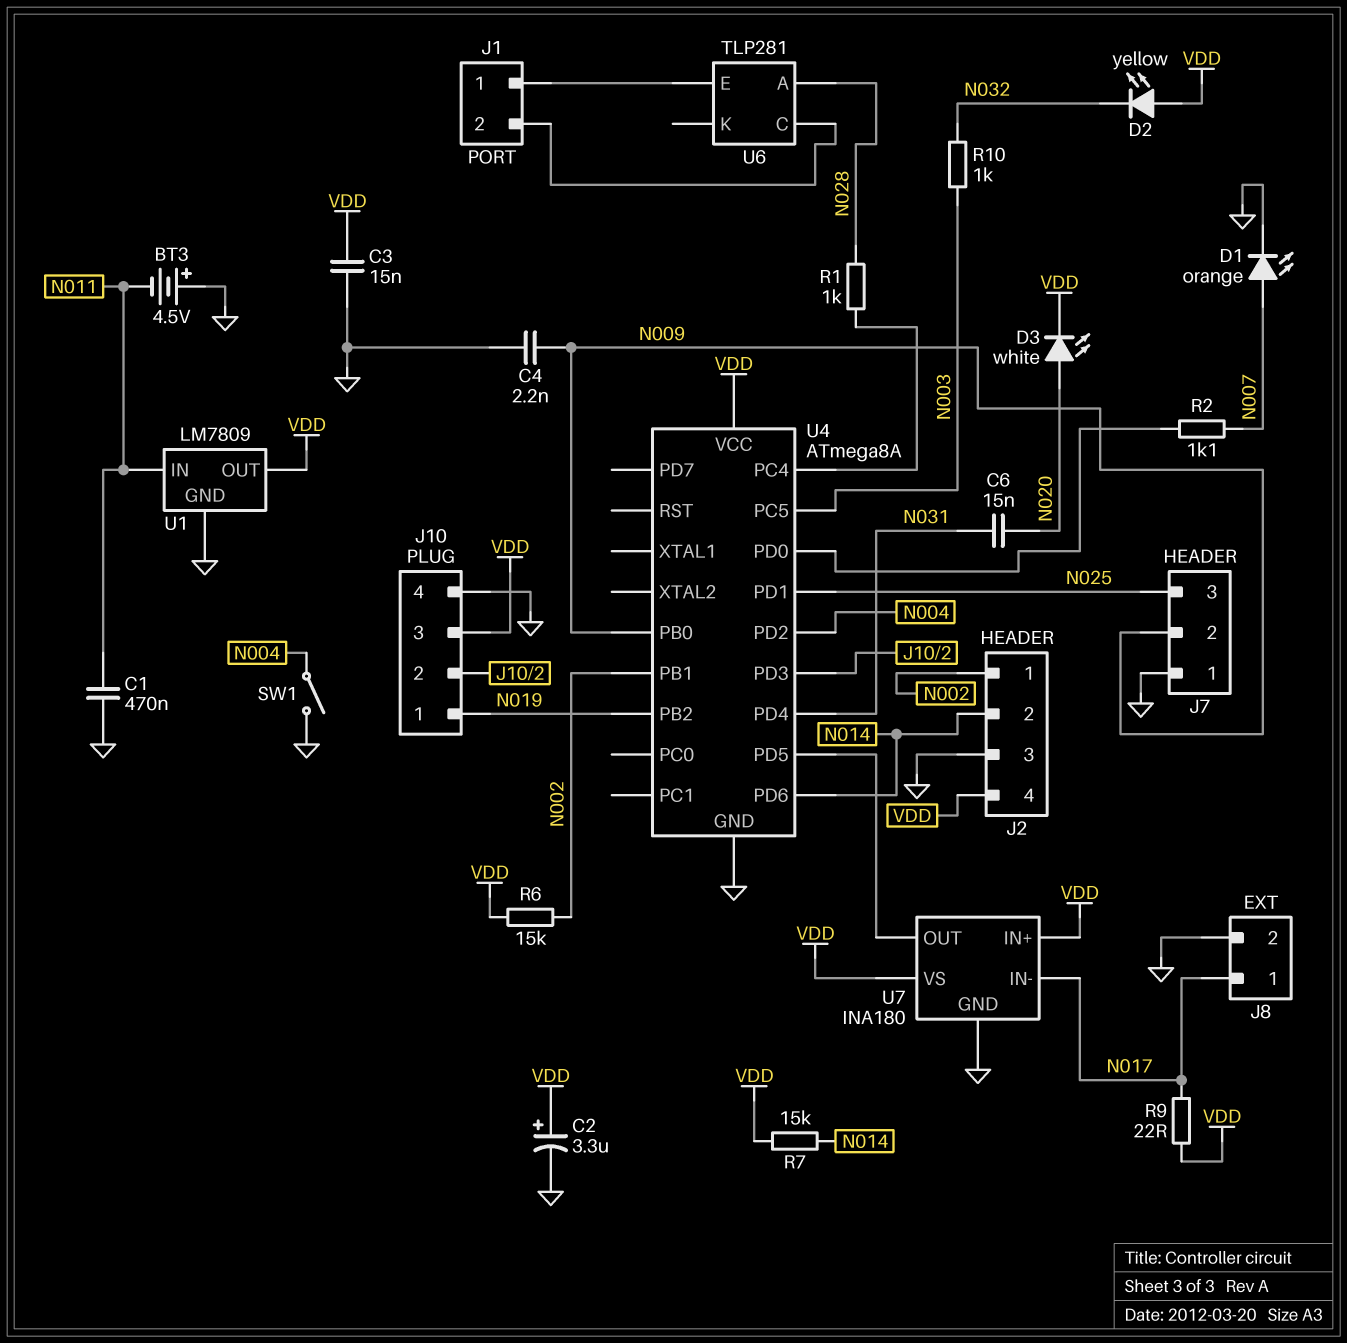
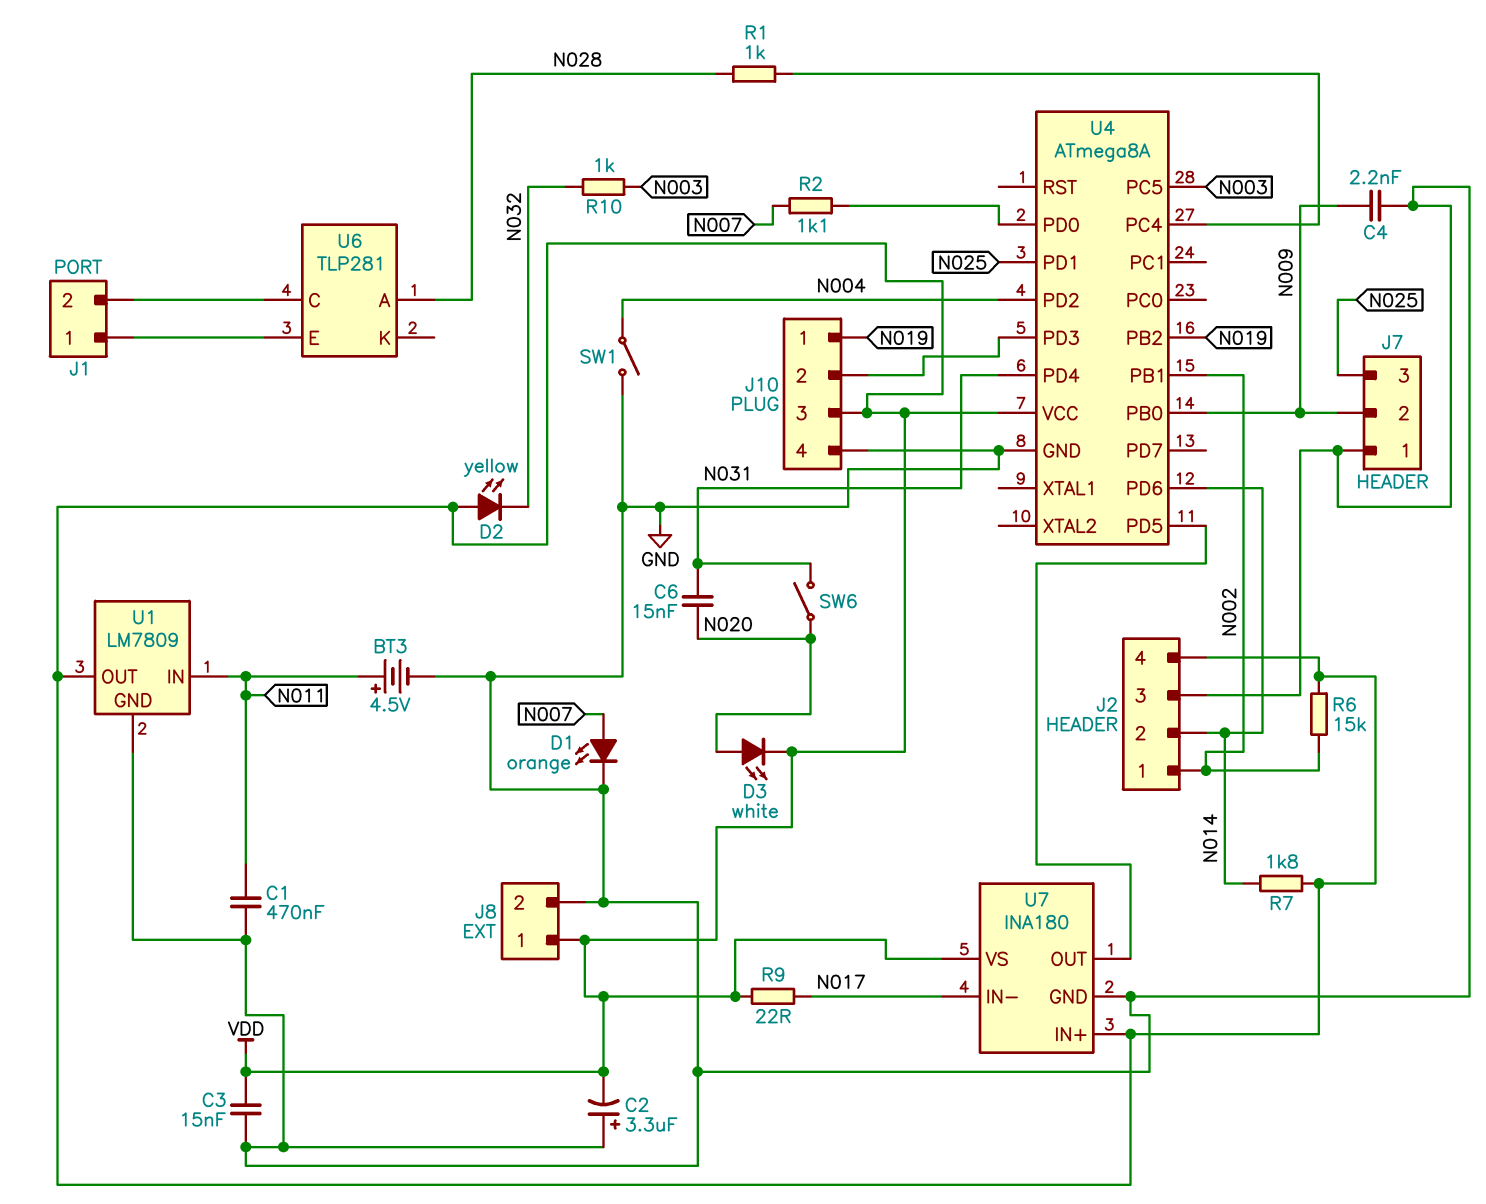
BT3: 4.5V (plus GND, minus N011) -> 4.5V (plus N011, minus GND)
C2: 3.3uF (plus VDD, minus GND) -> 3.3uF (plus GND, minus VDD)
J8 pin 1: N017 -> VDD
R7: 15k (N014, VDD) -> 1.8k (N014, VDD)
SW6: none -> switch (N020, N031)

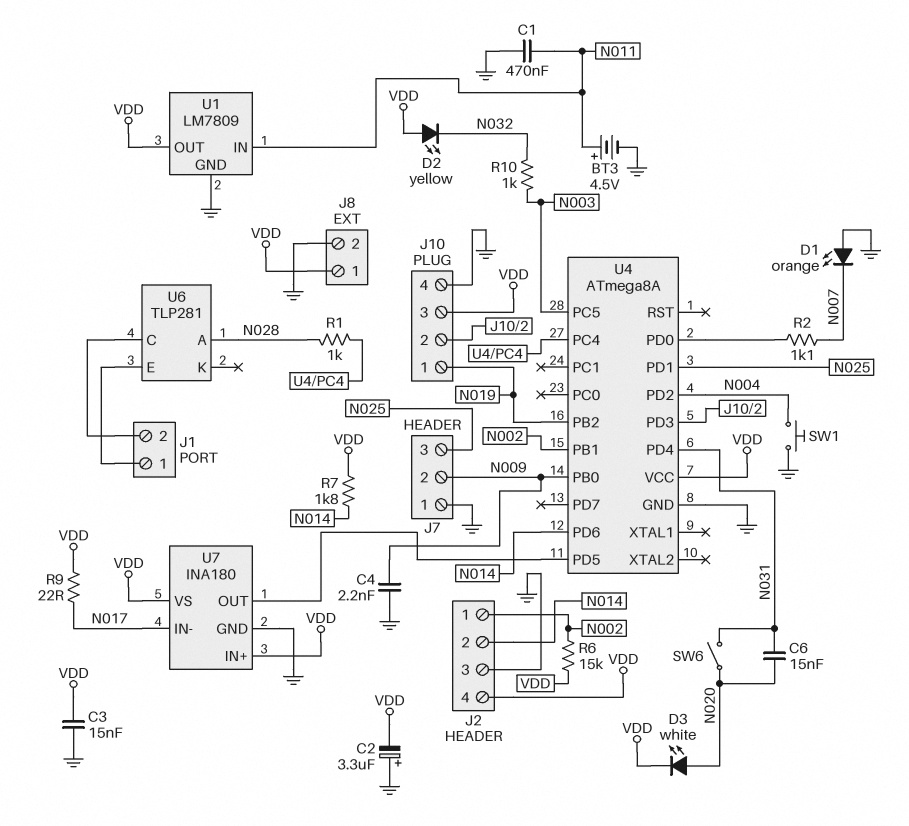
D1: LED orange (A N007, K GND) -> LED orange (A GND, K N007)
SW1: switch (GND, N004) -> button (GND, N004)

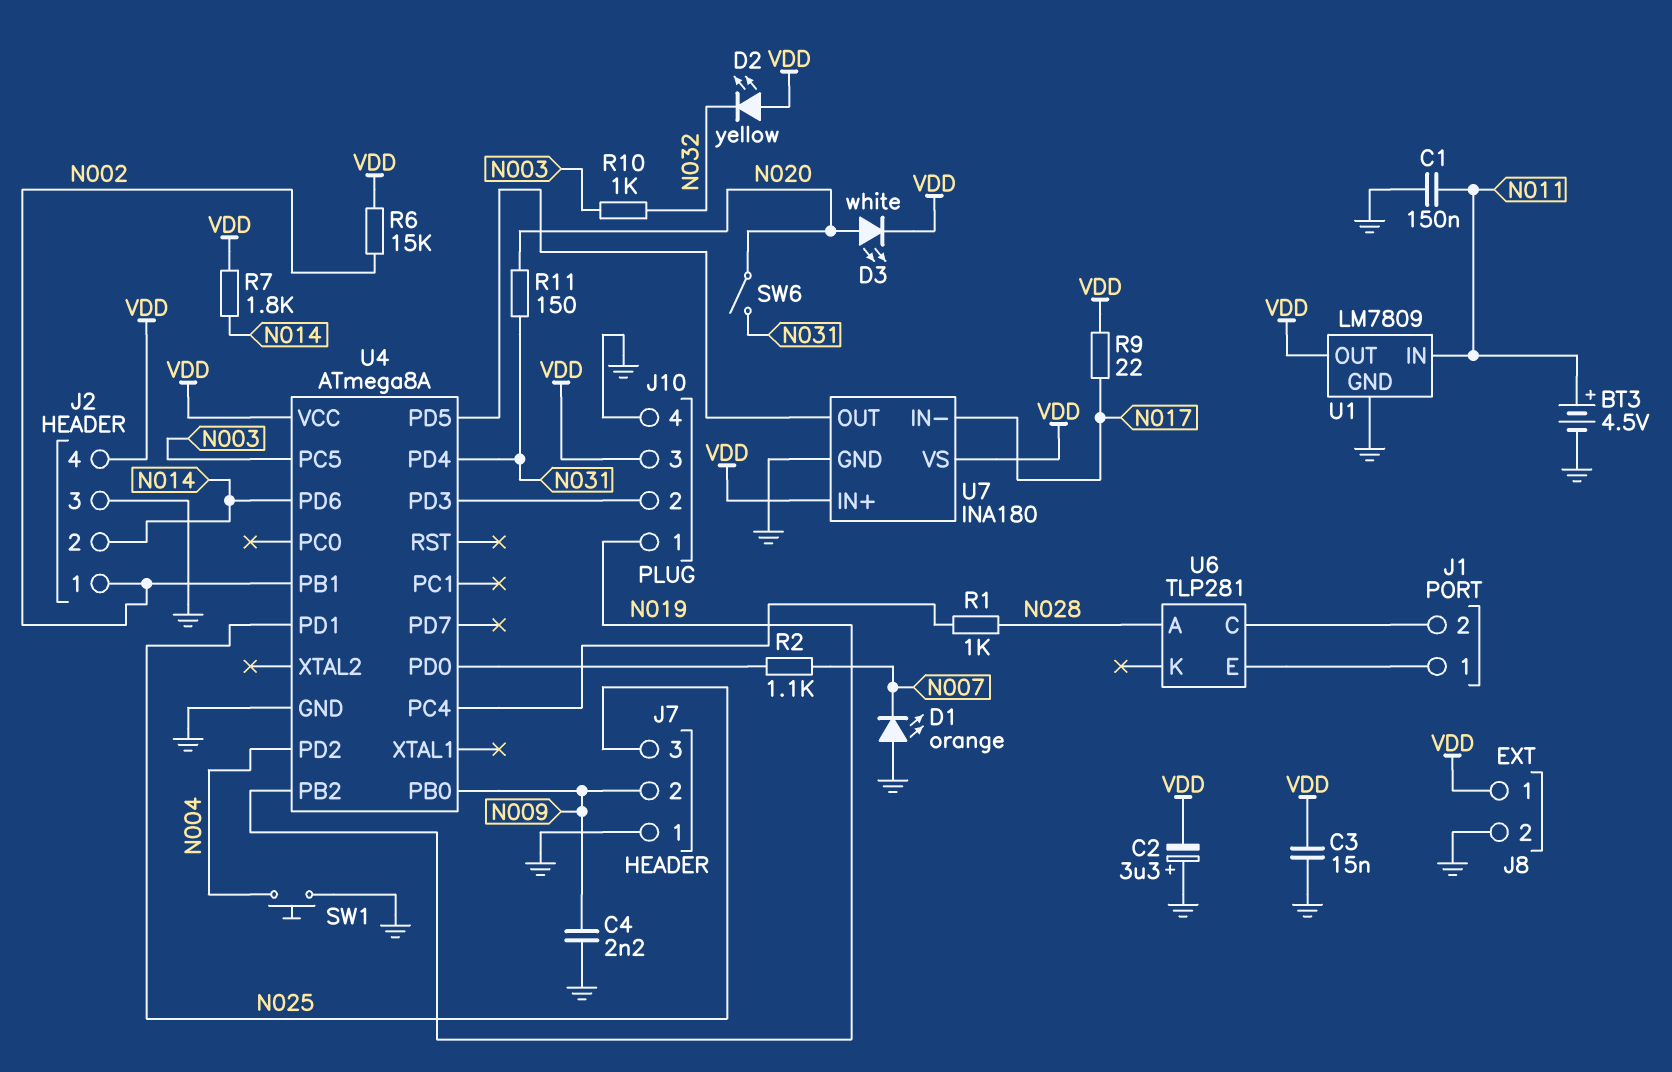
C1: 470nF (GND, N011) -> 150nF (GND, N011)
C6: 15nF (N020, N031) -> none
R11: none -> 150 (N020, N031)

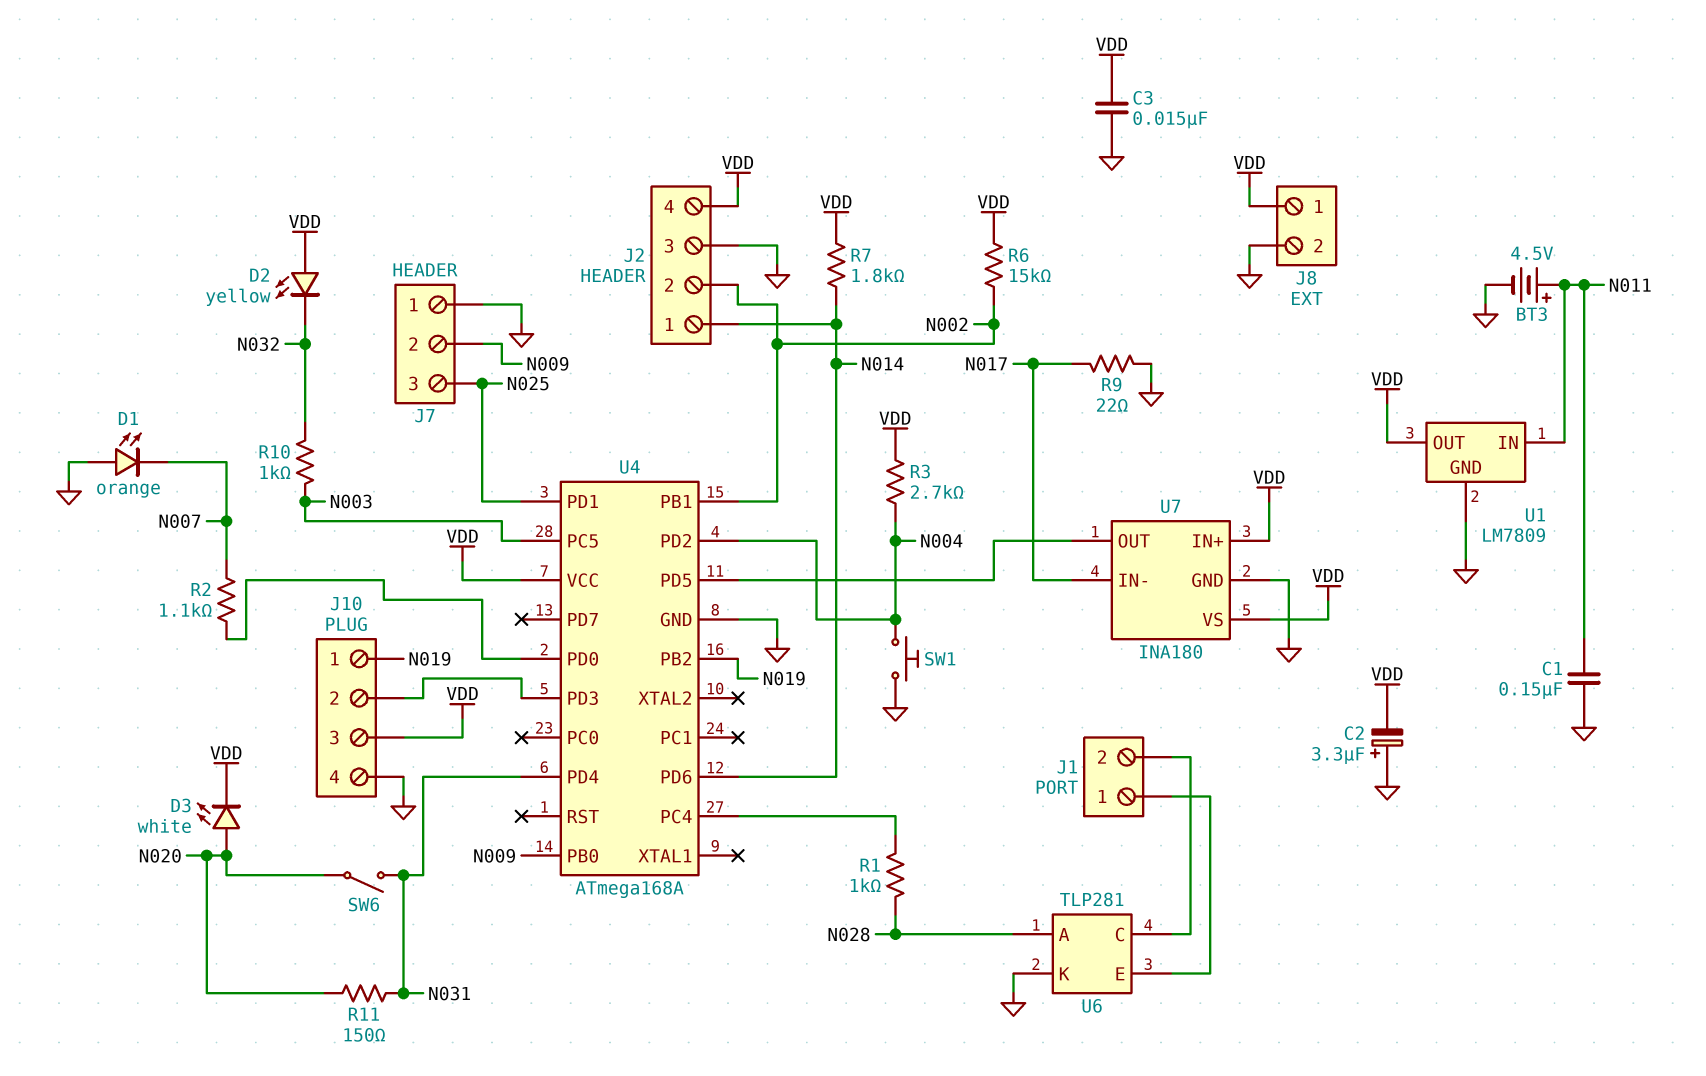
C4: 2.2nF (GND, N009) -> none
J2 pin 1: N002 -> N014
J2 pin 2: N014 -> N002
R3: none -> 2.7k (N004, VDD)
R9: 22 (N017, VDD) -> 22 (GND, N017)
U4: ATmega8A -> ATmega168A
U6 pin K: none -> GND

